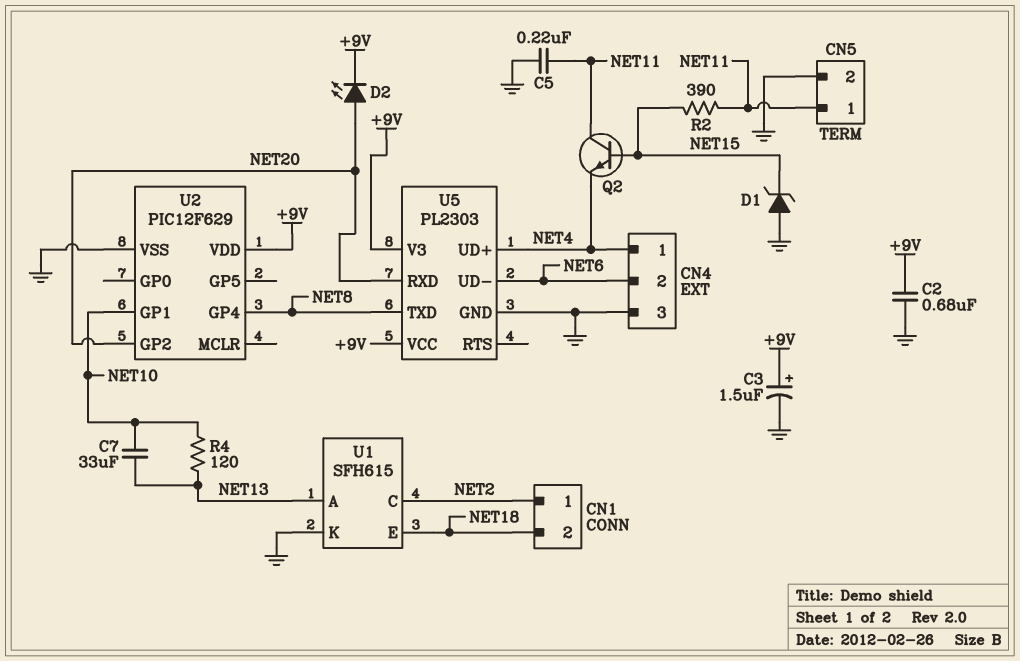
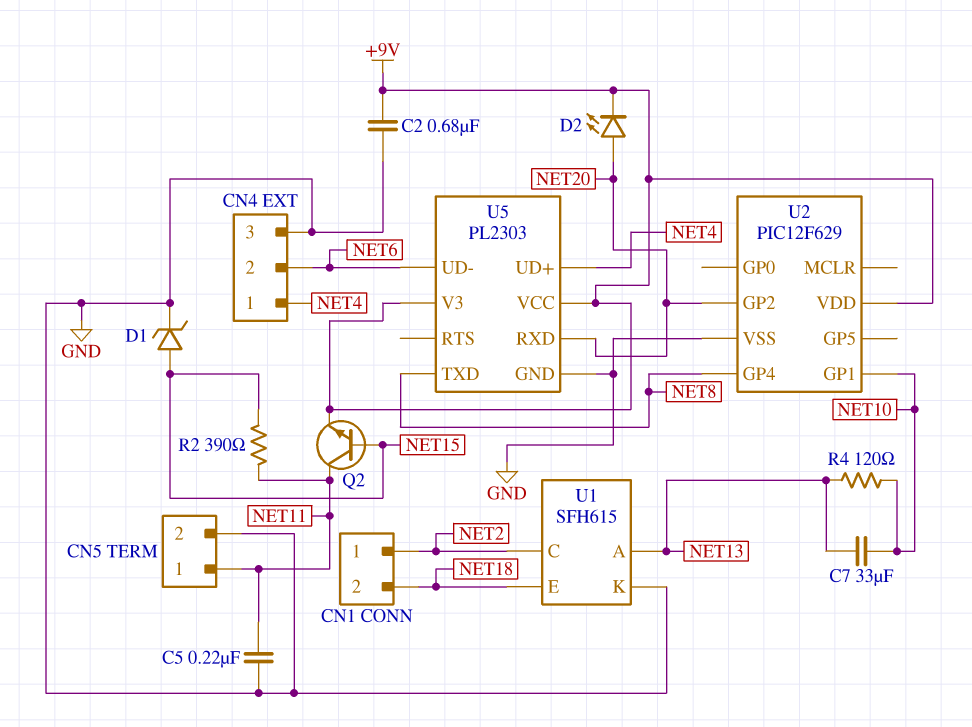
C3: 1.5uF (plus +9V, minus GND) -> none
D1: zener (A GND, K NET15) -> zener (A NET15, K GND)
Q2: NPN (B NET15, C NET11, E NET4) -> NPN (B NET15, C NET11, E +9V)

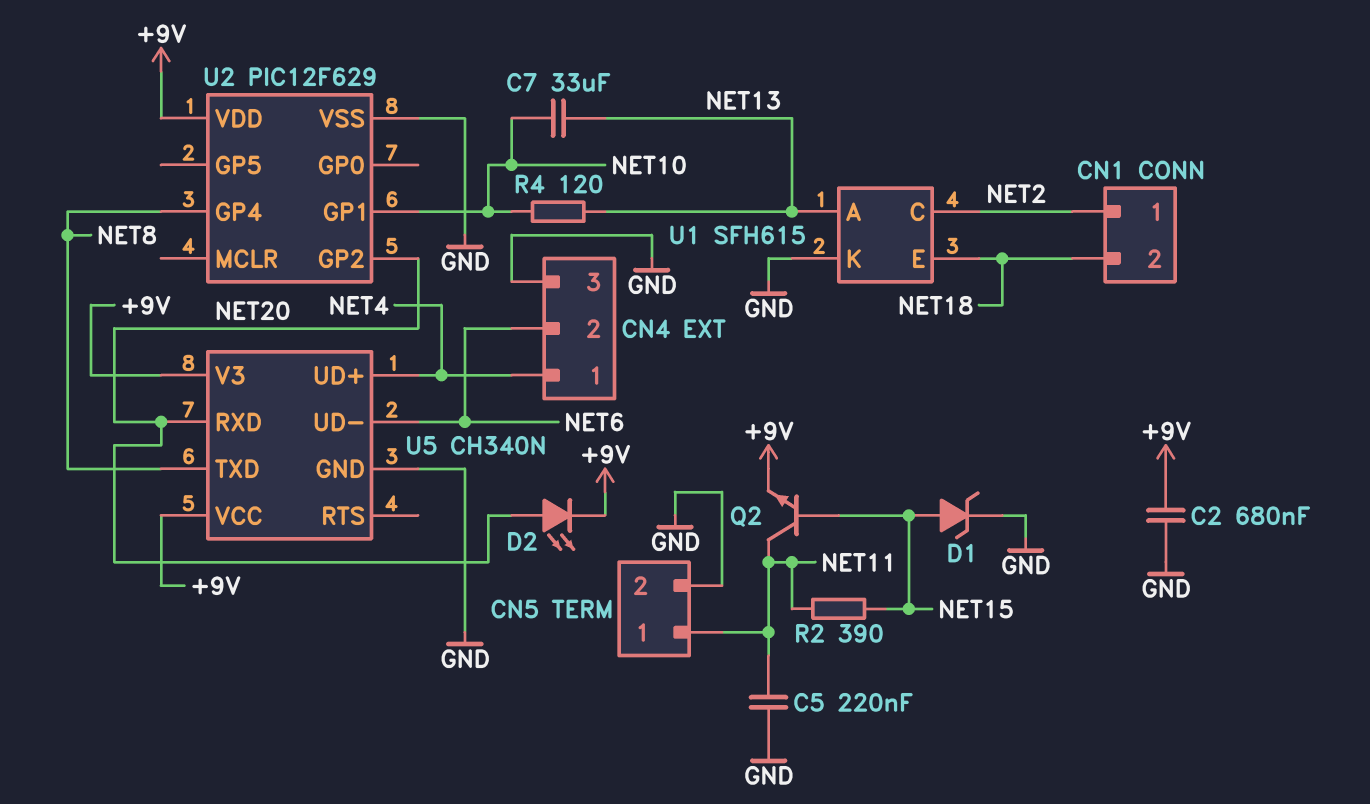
U5: PL2303 -> CH340N

